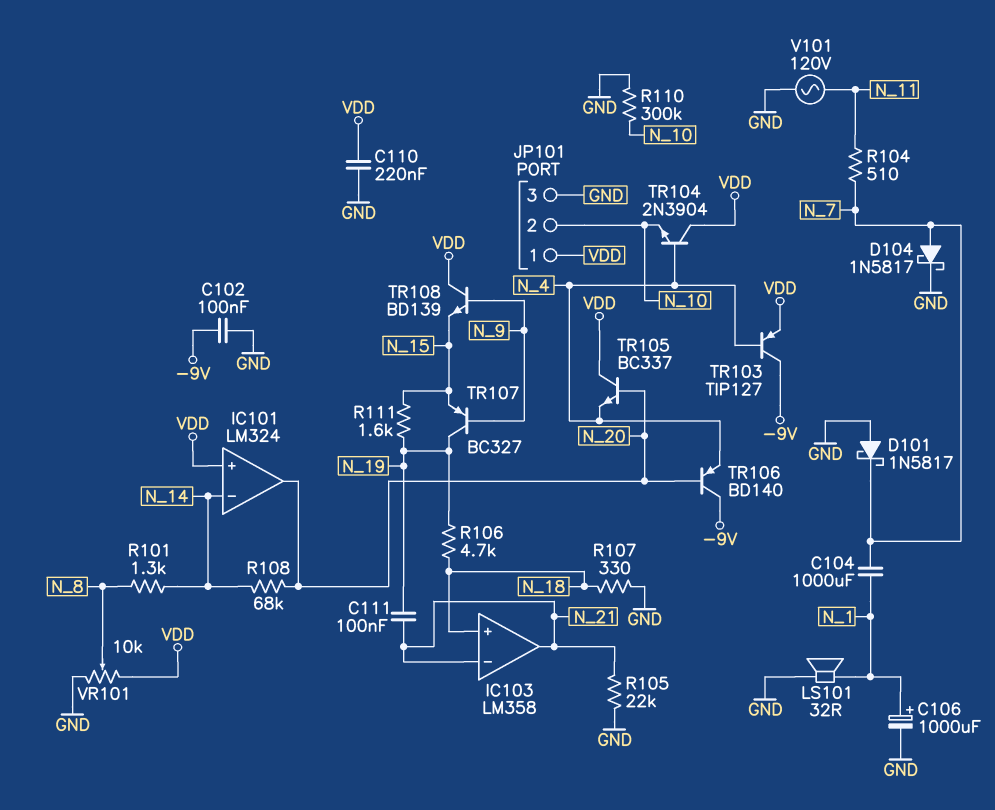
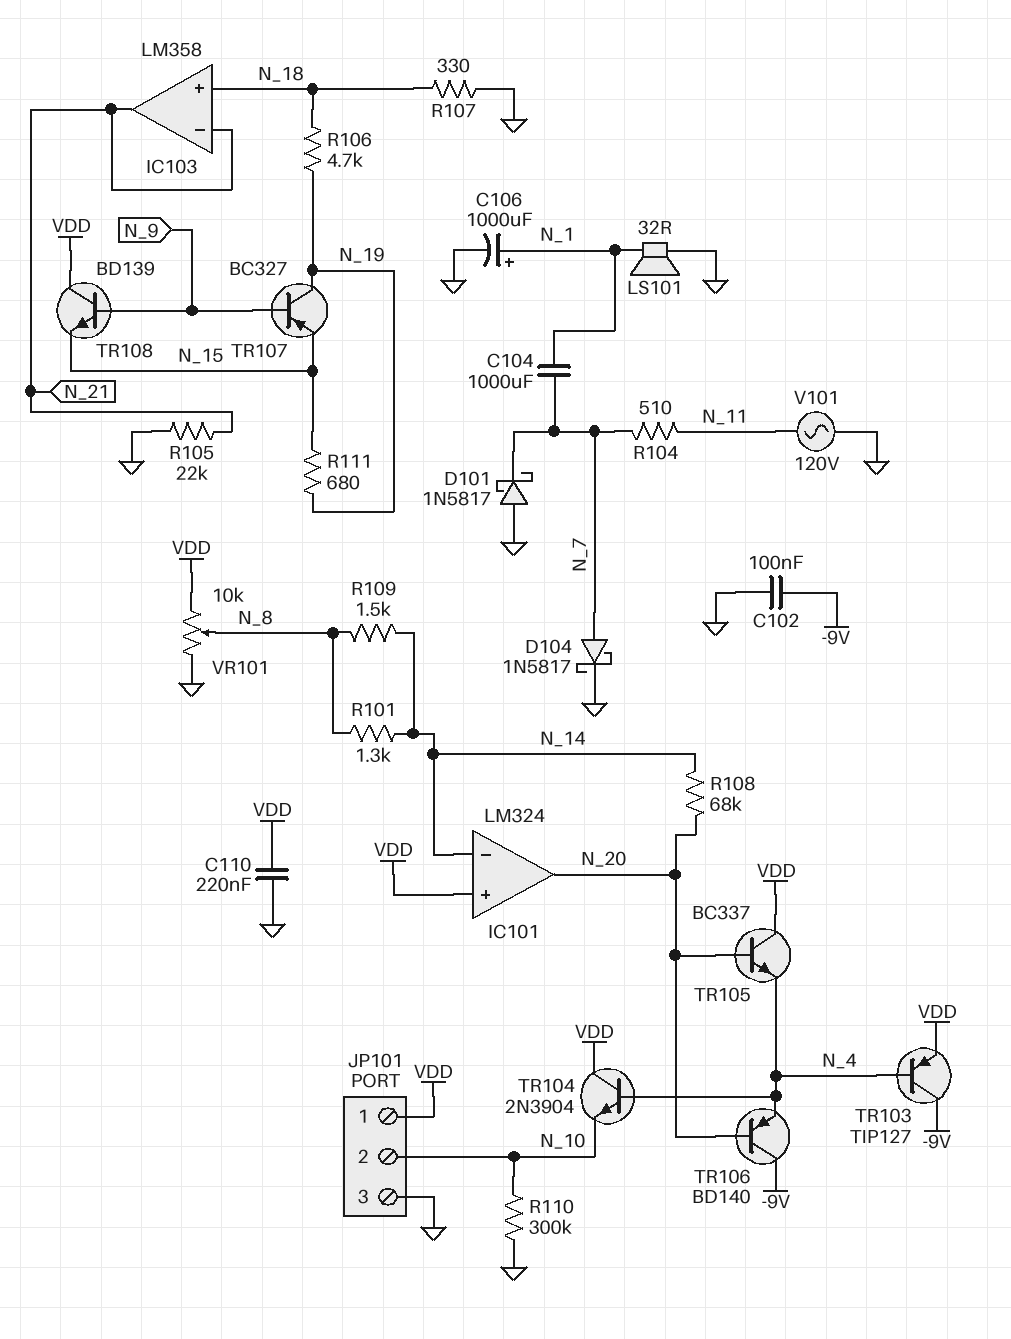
C111: 100nF (N_19, N_21) -> none
R109: none -> 1.5k (N_8, N_14)
R111: 1.6k (N_15, N_19) -> 680 (N_15, N_19)

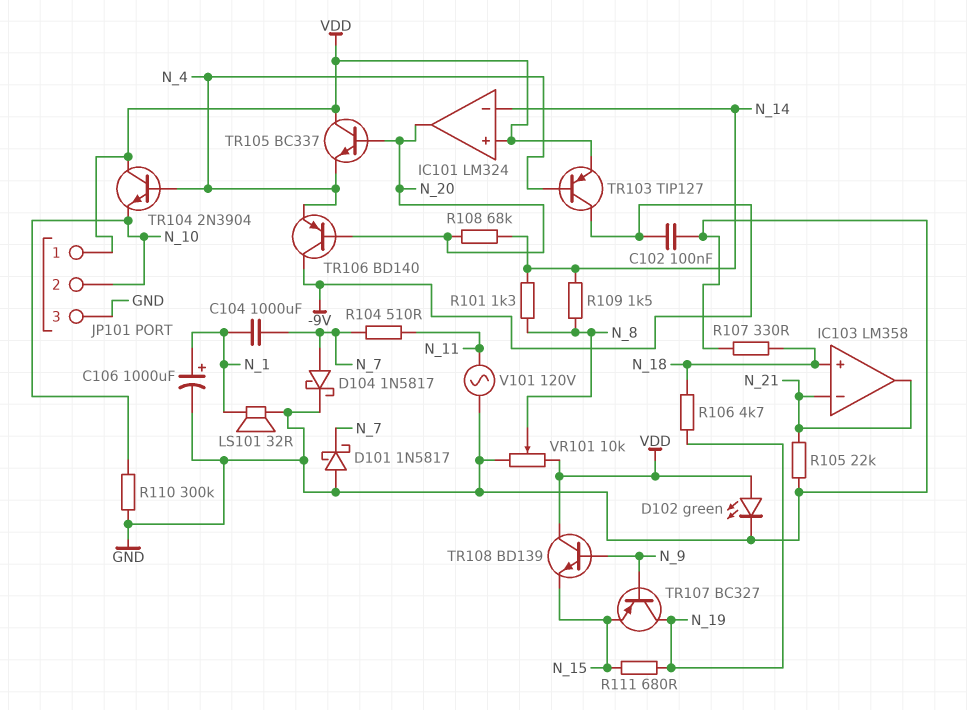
C110: 220nF (GND, VDD) -> none
D102: none -> LED green (A VDD, K GND)

